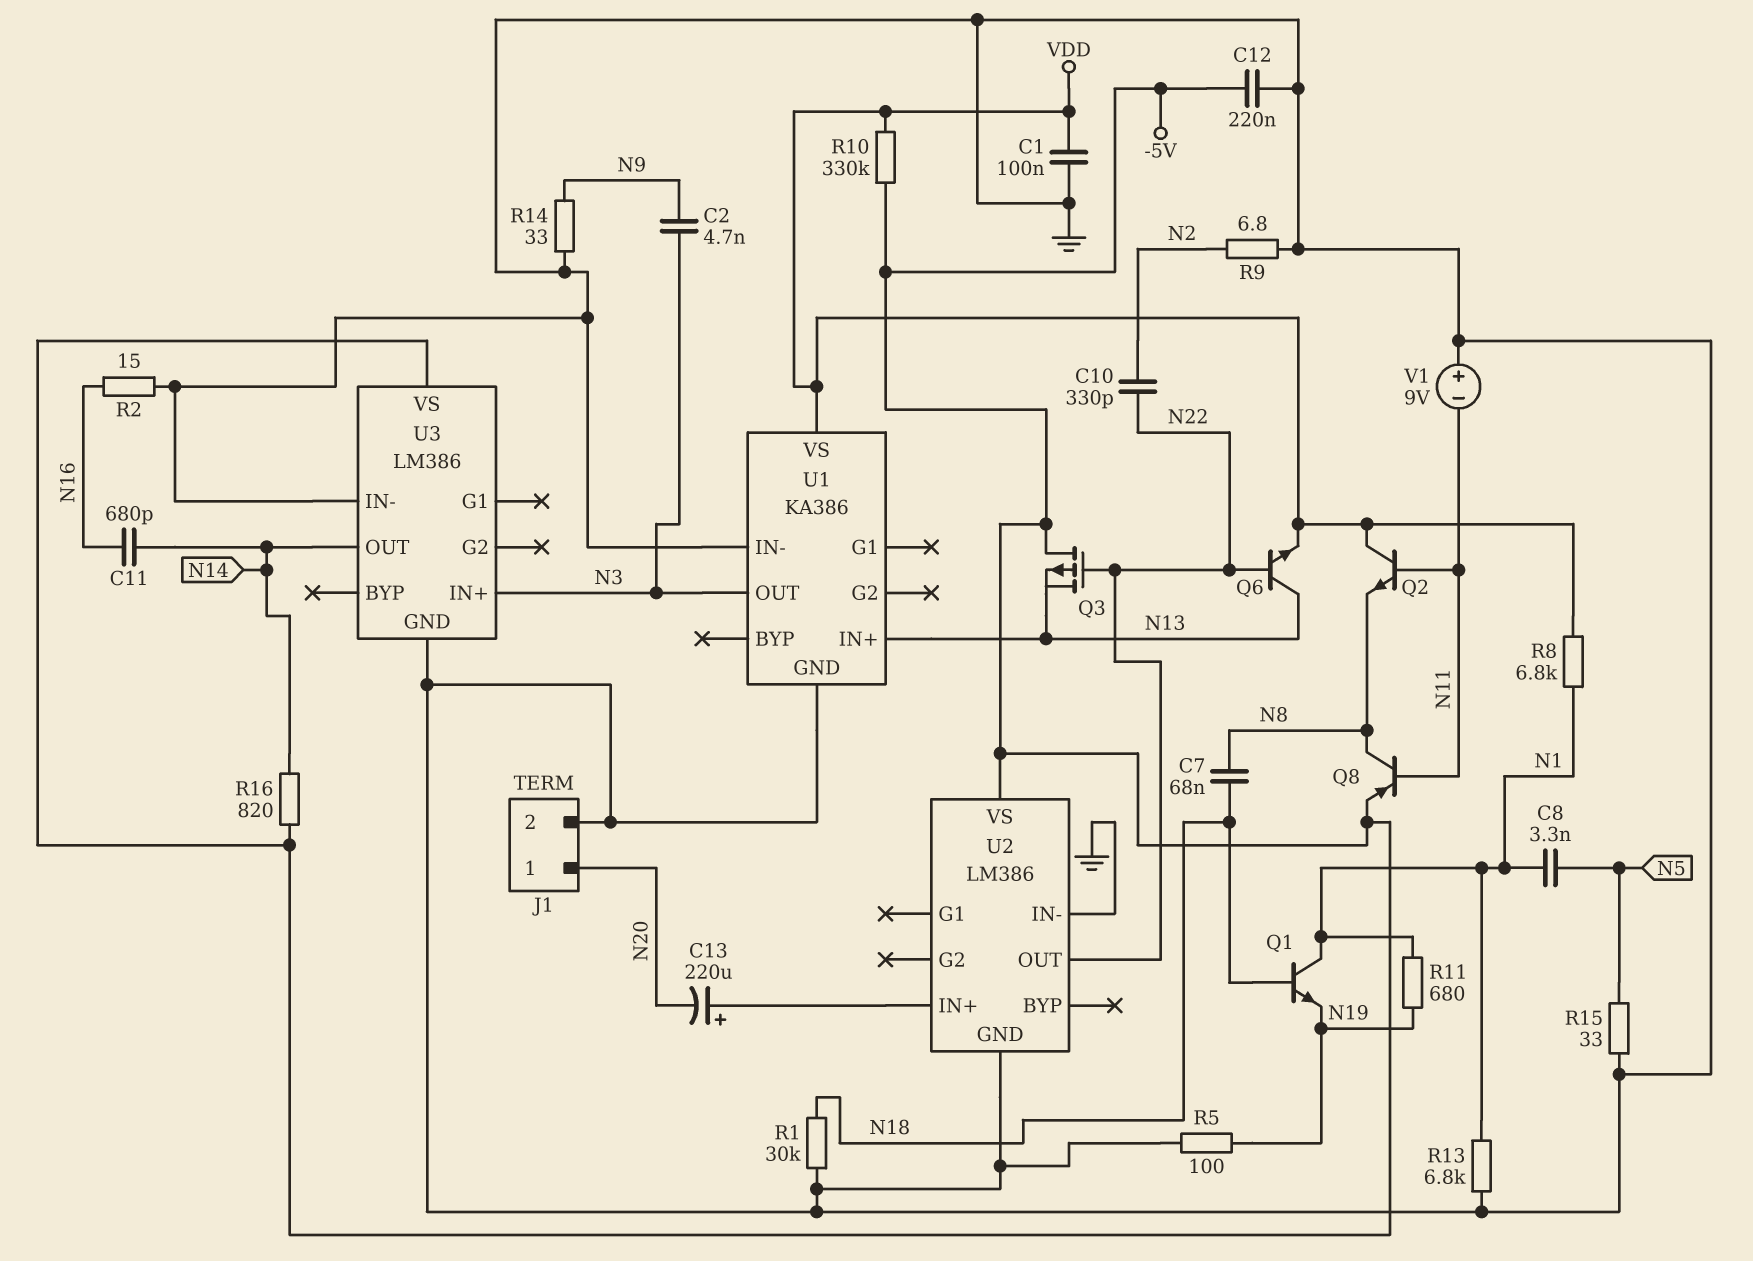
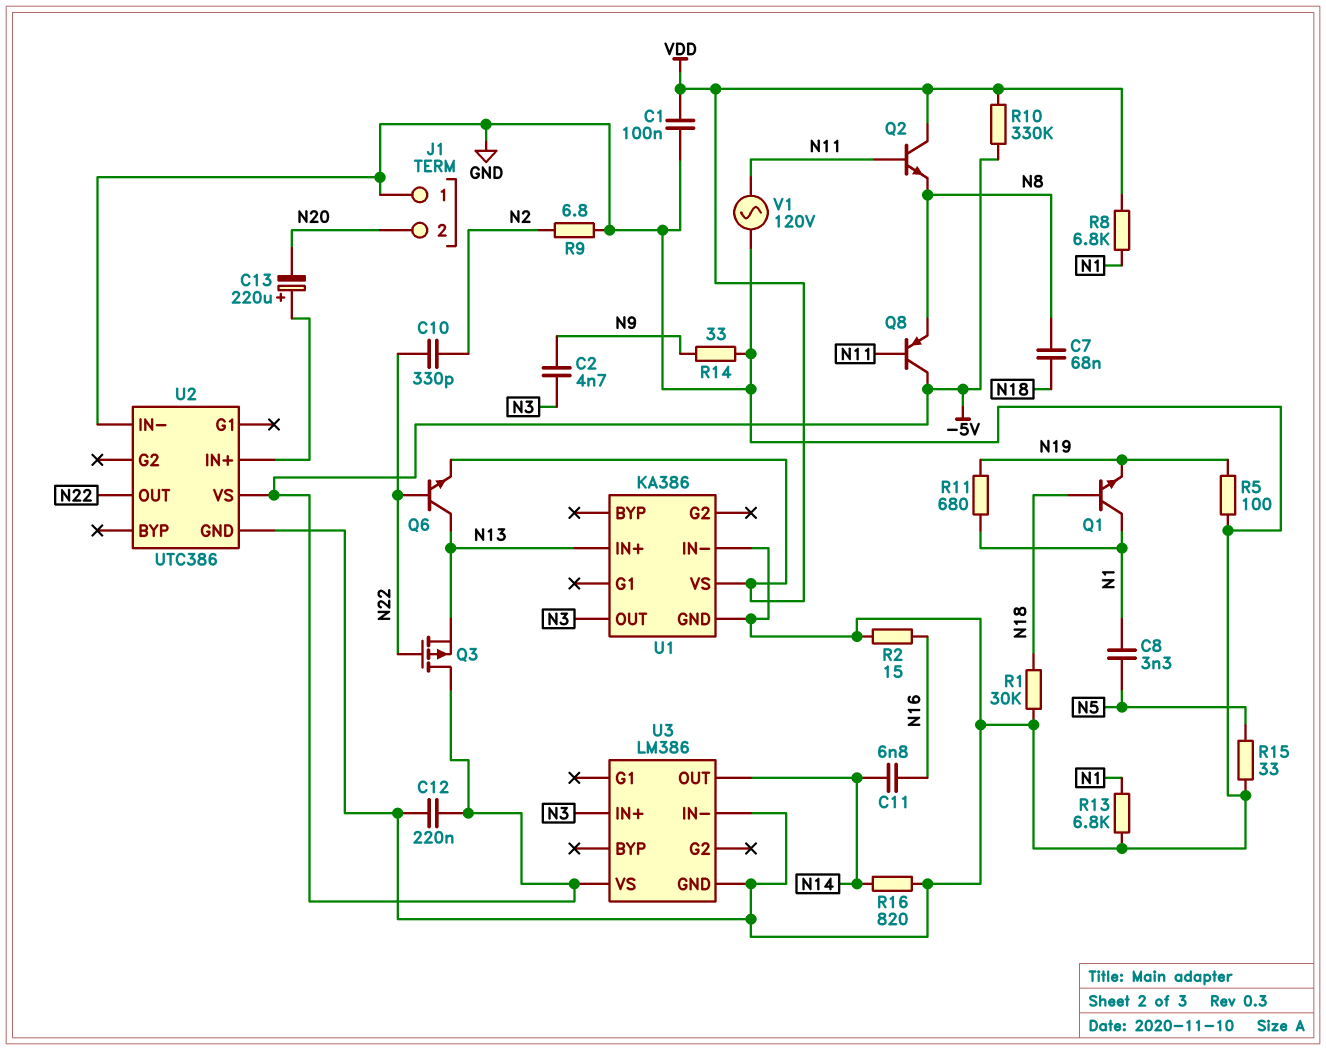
C11: 680pF (N14, N16) -> 6.8nF (N14, N16)
J1 pin 1: N20 -> GND
J1 pin 2: GND -> N20
Q8: PNP (B N11, C N8, E -5V) -> PNP (B N11, C -5V, E N8)
R16: 820 (-5V, N14) -> 820 (GND, N14)
U2: LM386 -> UTC386
V1: 9V (plus GND, minus N11) -> AC 120V (GND, N11)

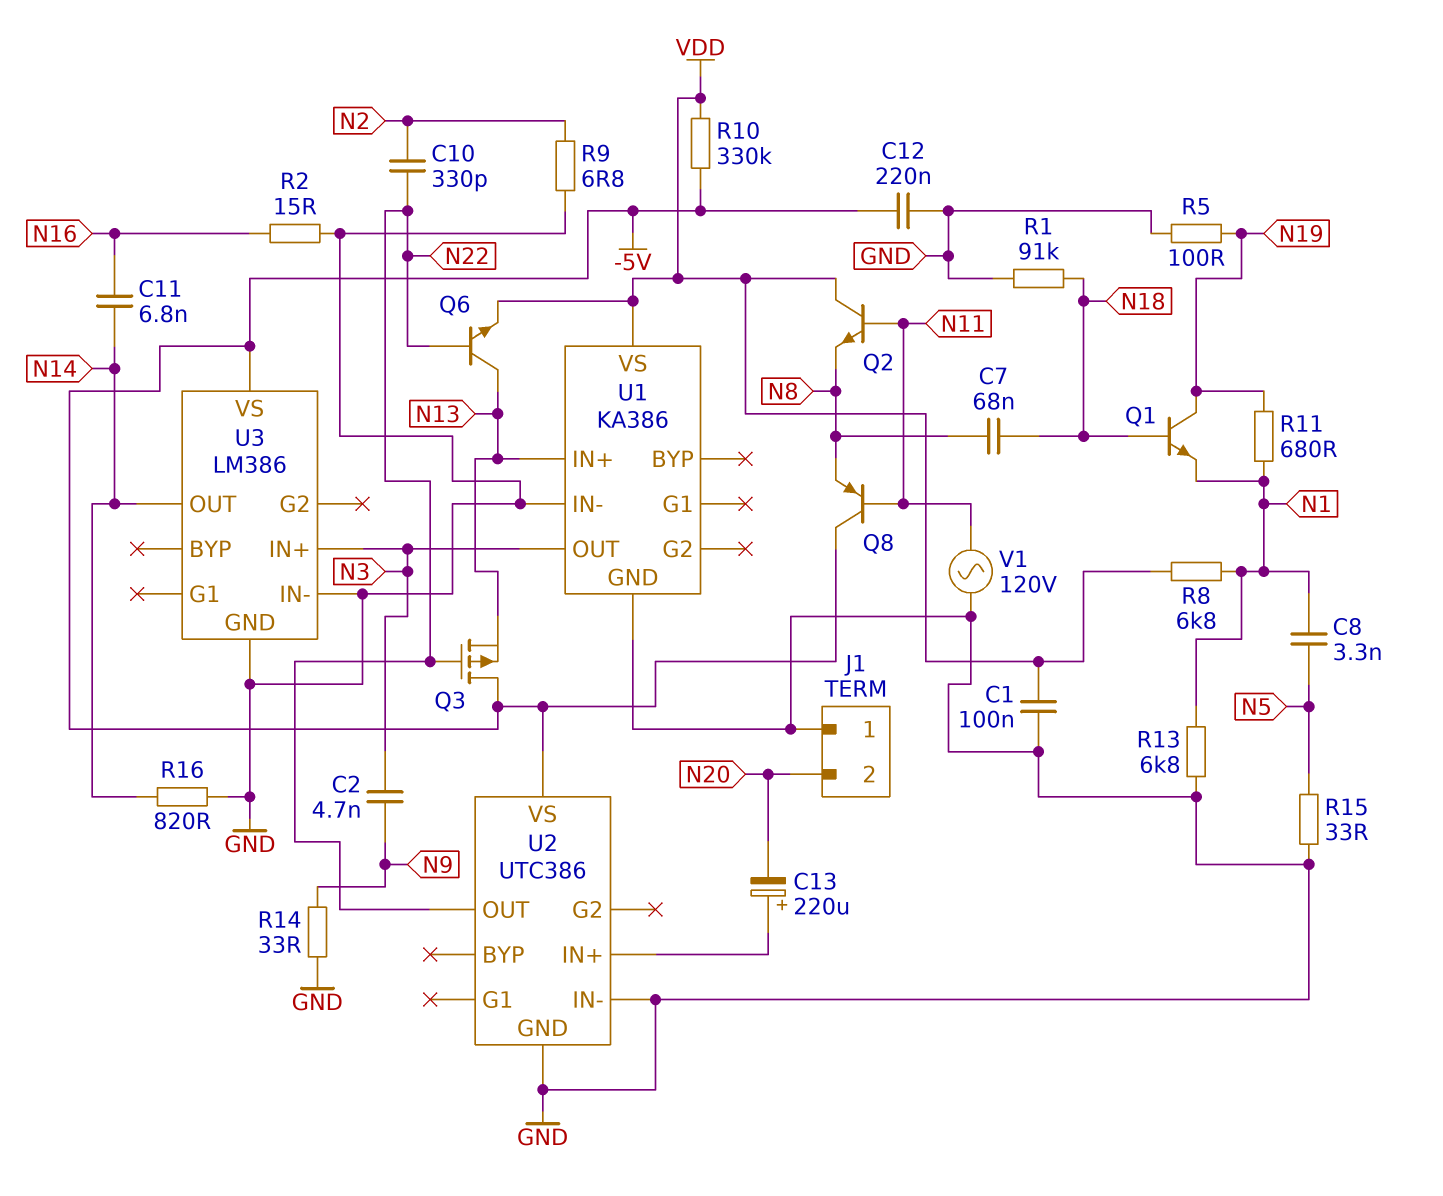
Q1: NPN (B N18, C N1, E N19) -> NPN (B N18, C N19, E N1)
R1: 30k (GND, N18) -> 91k (GND, N18)

